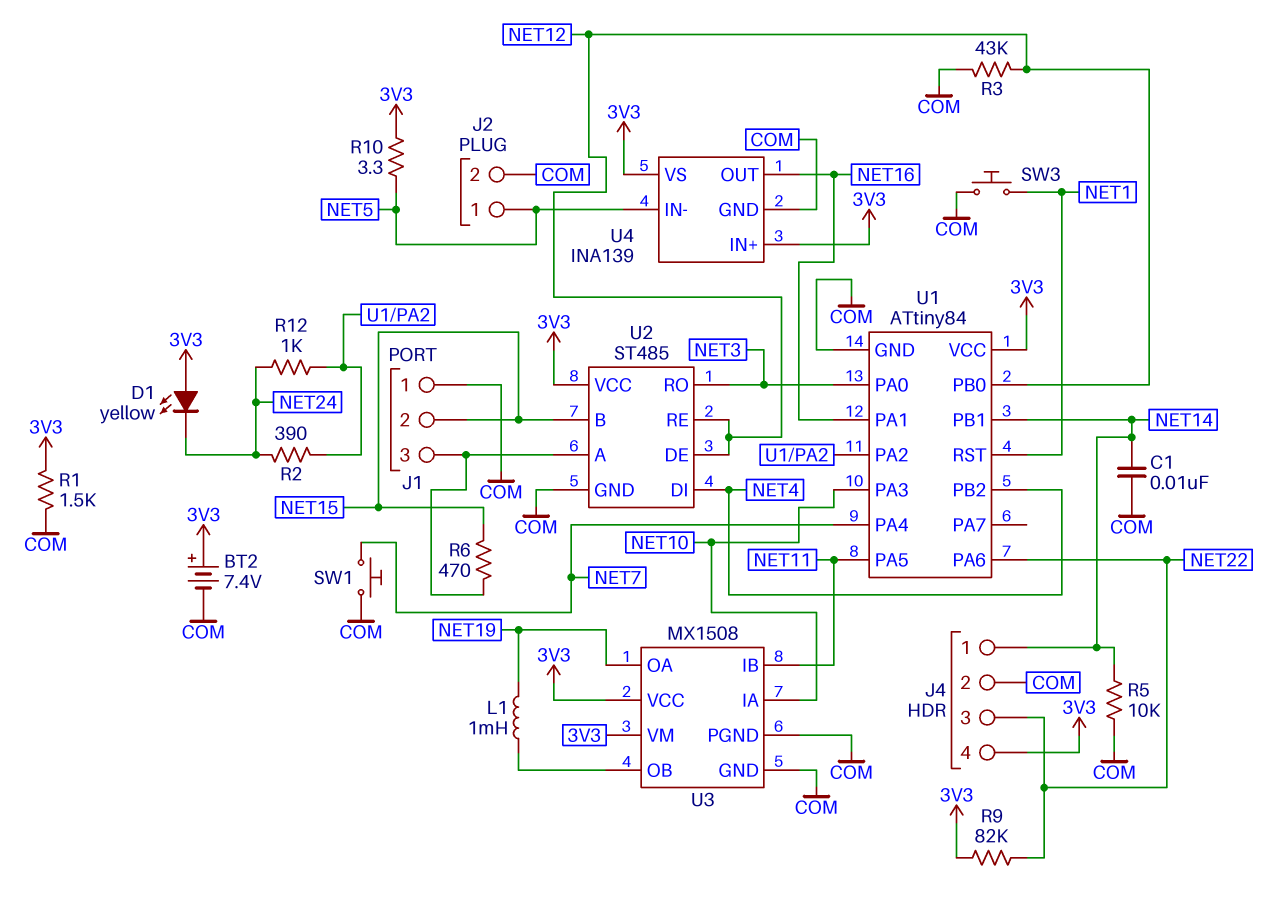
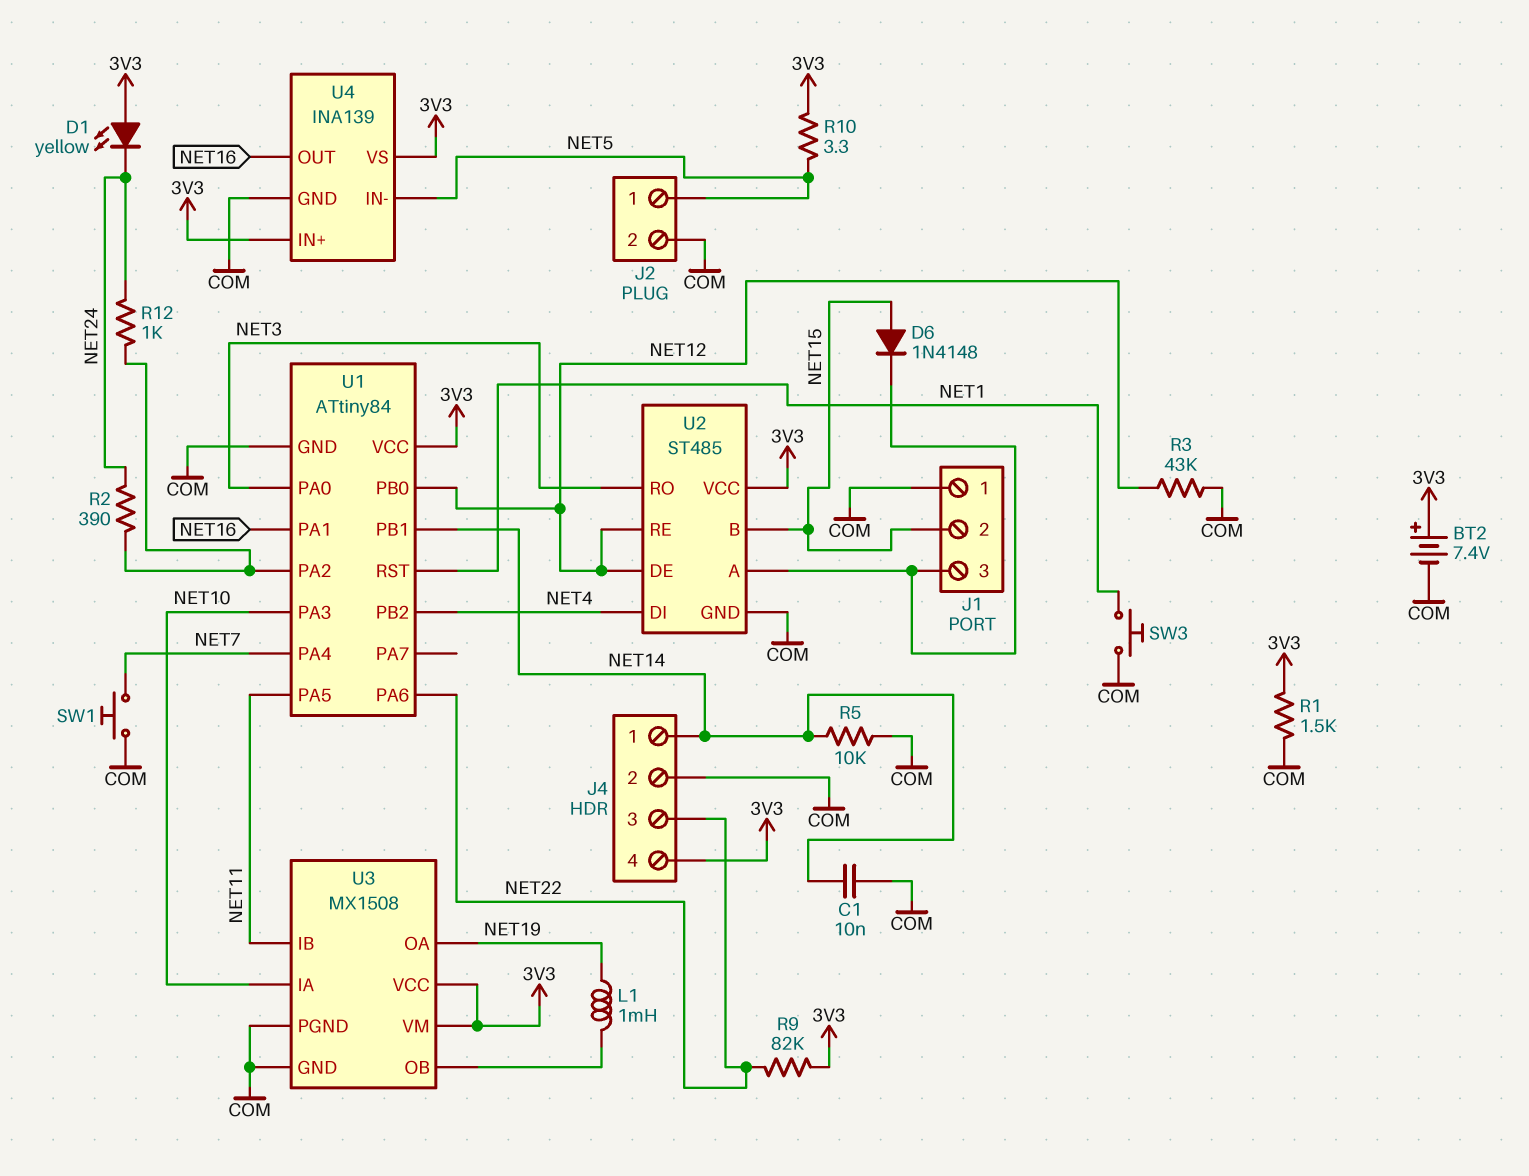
D6: none -> diode 1N4148 (A NET15, K J1/3)
R6: 470 (J1/3, NET15) -> none

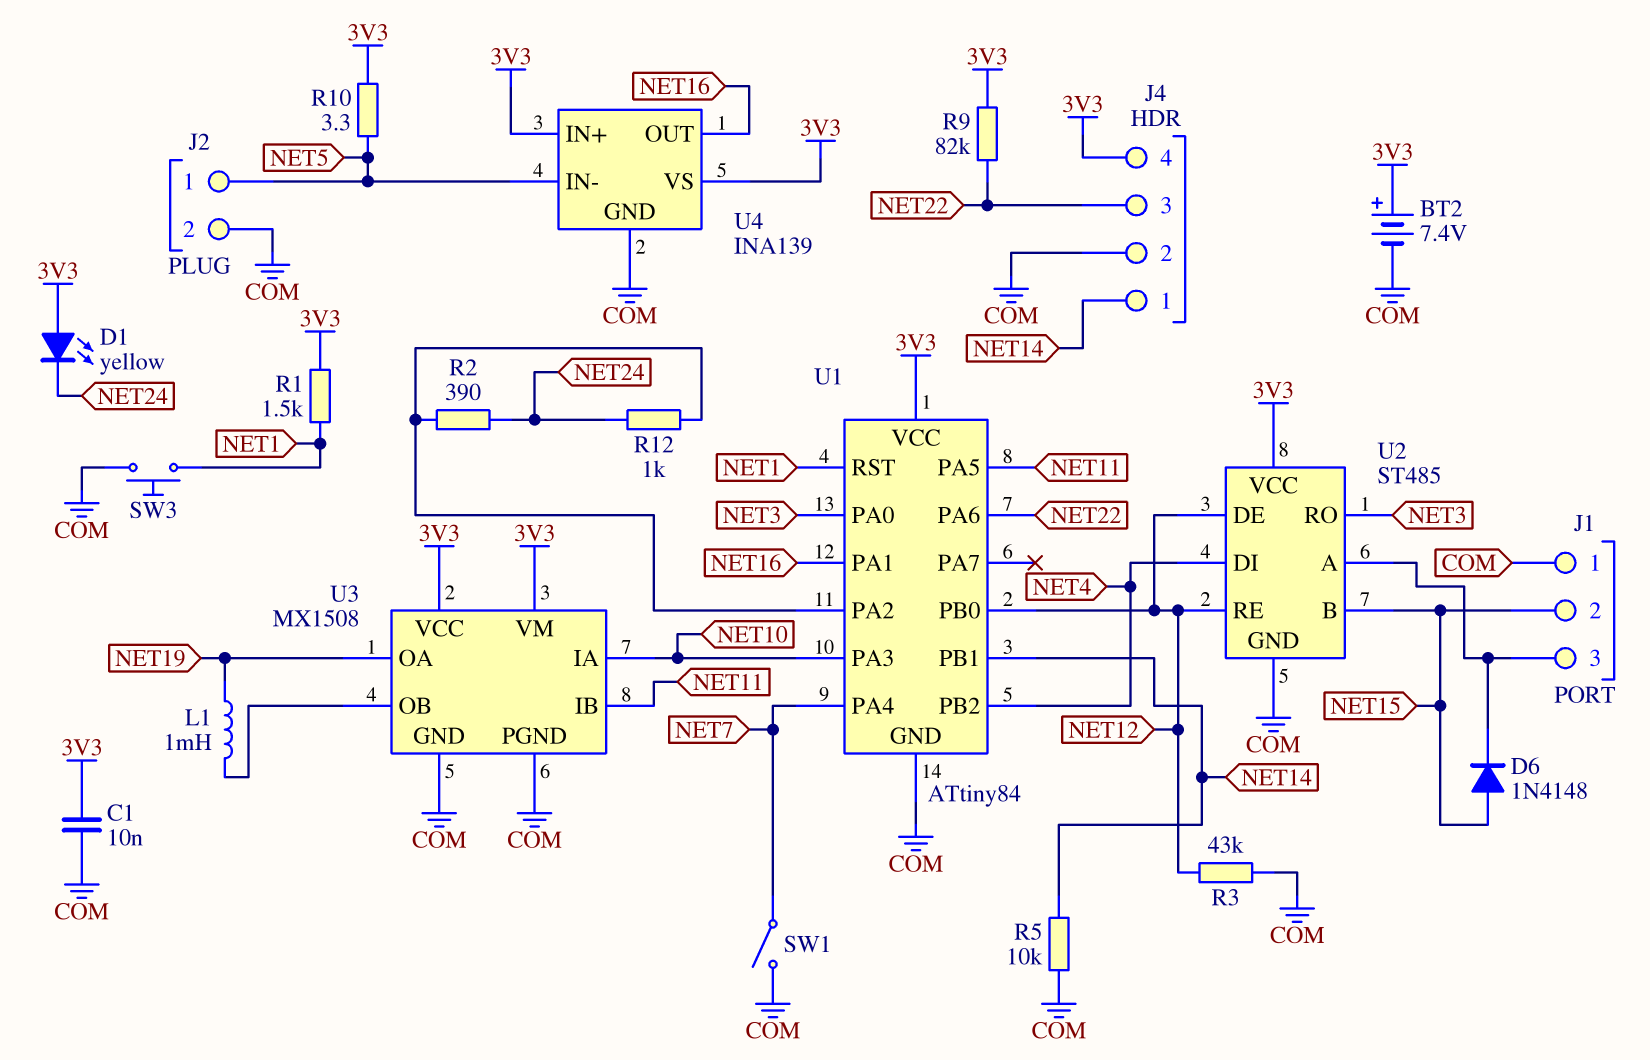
C1: 10nF (COM, NET14) -> 10nF (3V3, COM)
R1: 1.5k (3V3, COM) -> 1.5k (3V3, NET1)
SW1: button (COM, NET7) -> switch (COM, NET7)

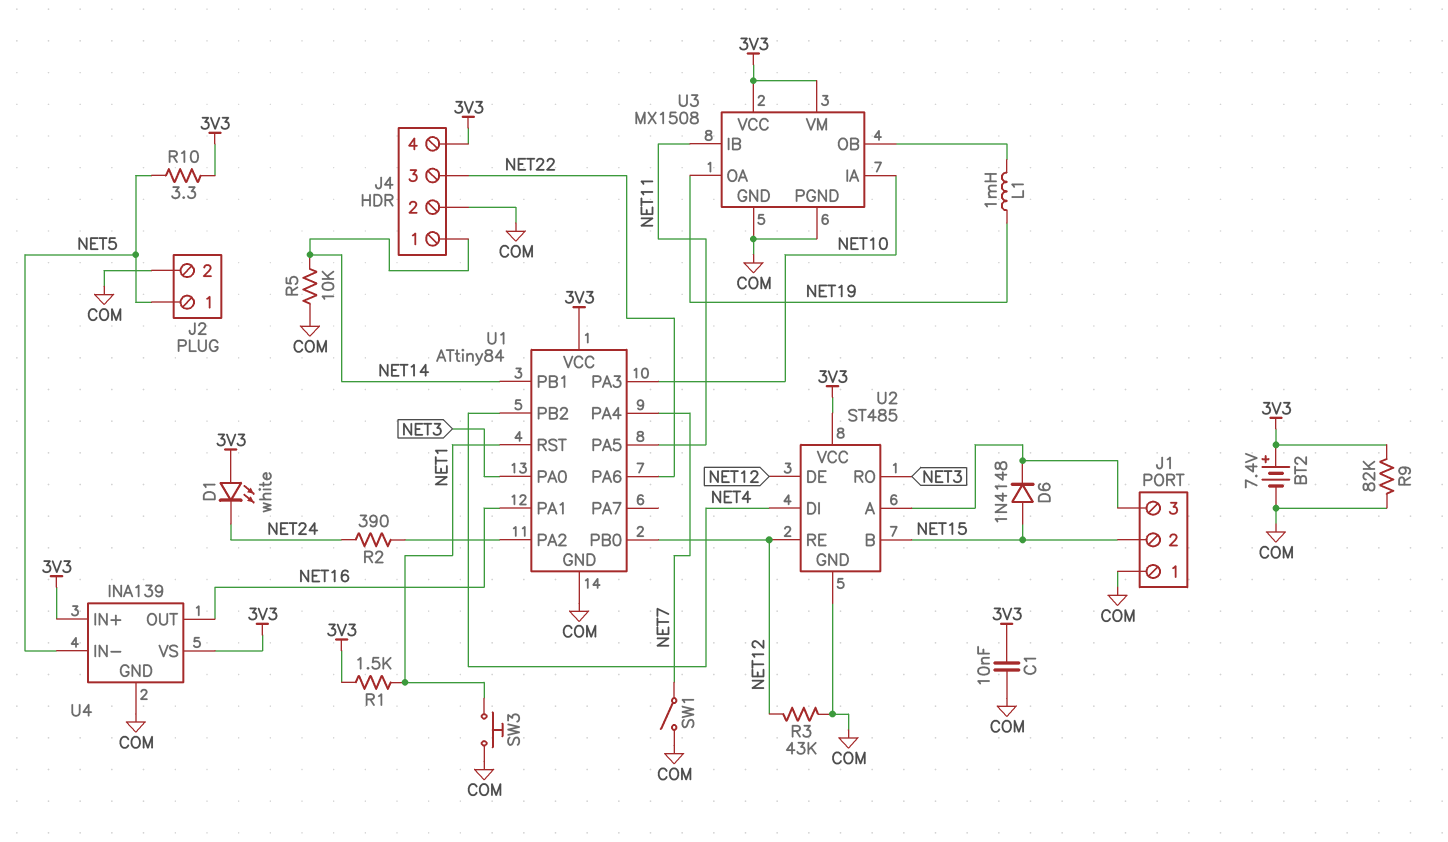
D1: LED yellow (A 3V3, K NET24) -> LED white (A 3V3, K NET24)
R9: 82k (3V3, NET22) -> 82k (3V3, COM)
R12: 1k (NET24, U1/PA2) -> none

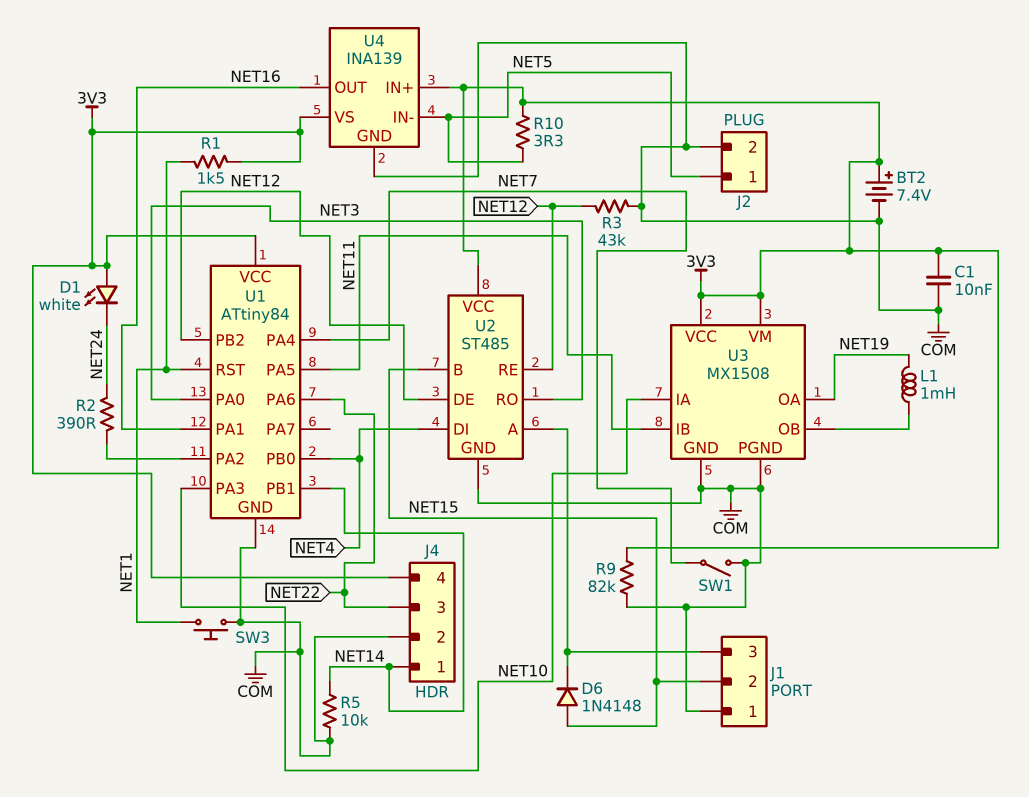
U1 pin PB0: NET12 -> NET4
U1 pin PB2: NET4 -> NET12

